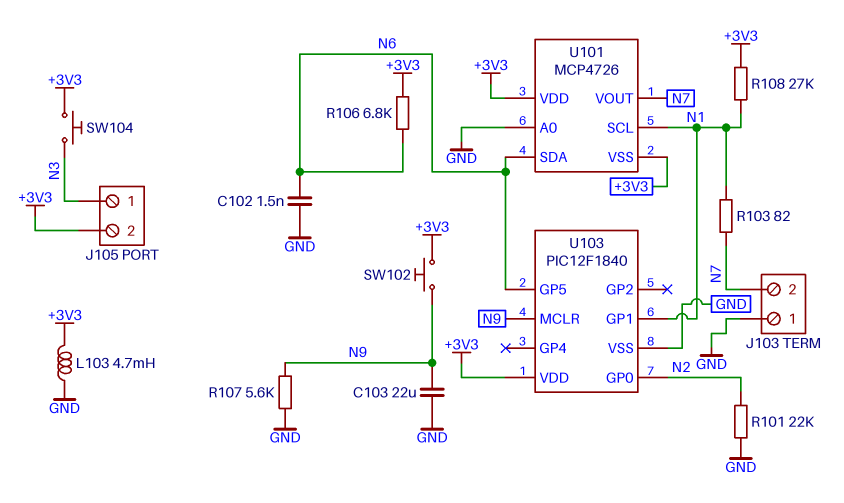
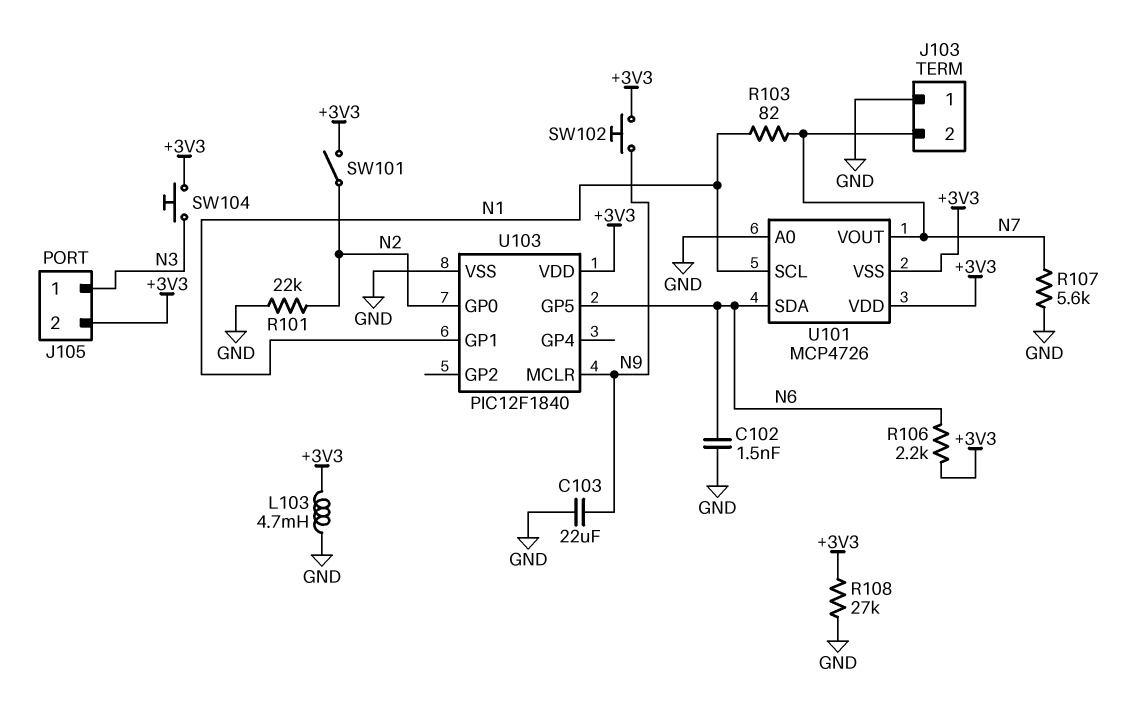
R106: 6.8k (+3V3, N6) -> 2.2k (+3V3, N6)
R107: 5.6k (GND, N9) -> 5.6k (GND, N7)
R108: 27k (+3V3, N1) -> 27k (+3V3, GND)
SW101: none -> switch (+3V3, N2)

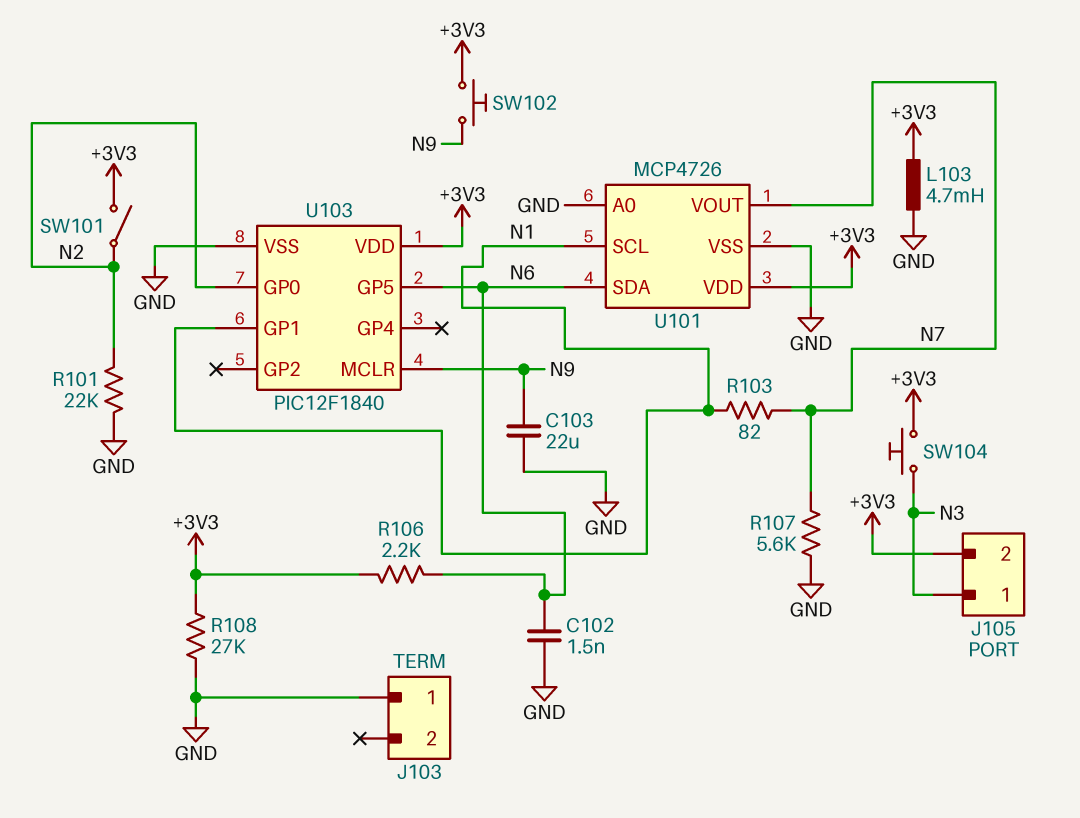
J103 pin 2: N7 -> none
U101 pin VSS: +3V3 -> GND

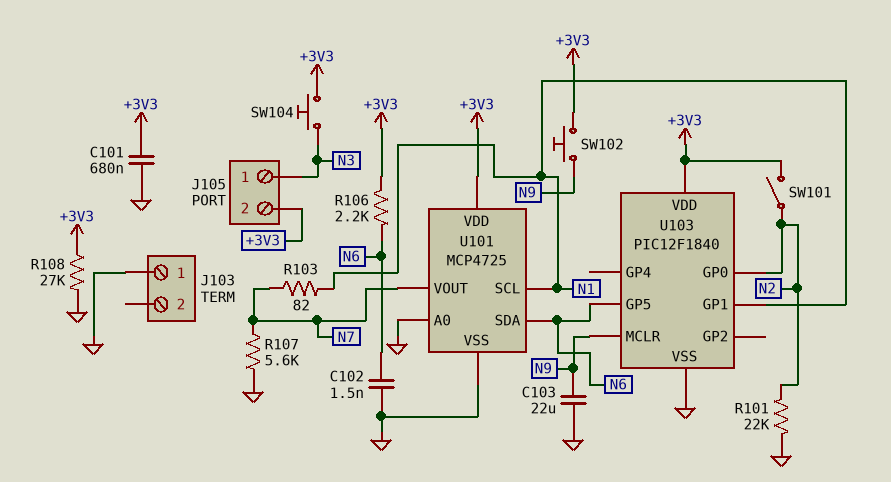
C101: none -> 680nF (+3V3, GND)
L103: 4.7mH (+3V3, GND) -> none
U101: MCP4726 -> MCP4725

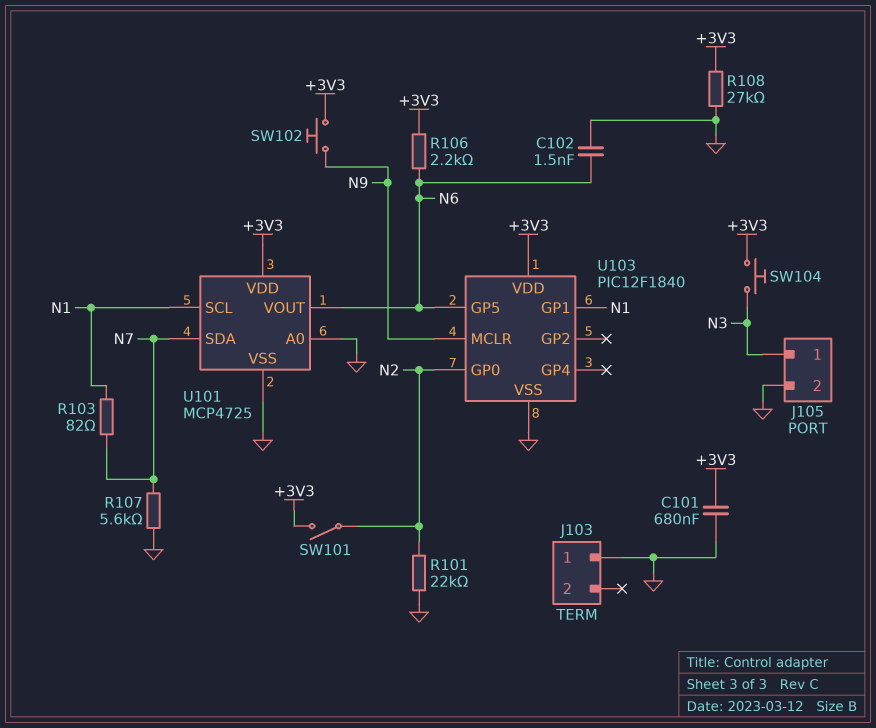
C103: 22uF (GND, N9) -> none
J105 pin 2: +3V3 -> GND
U101 pin SDA: N6 -> N7
U101 pin VOUT: N7 -> N6

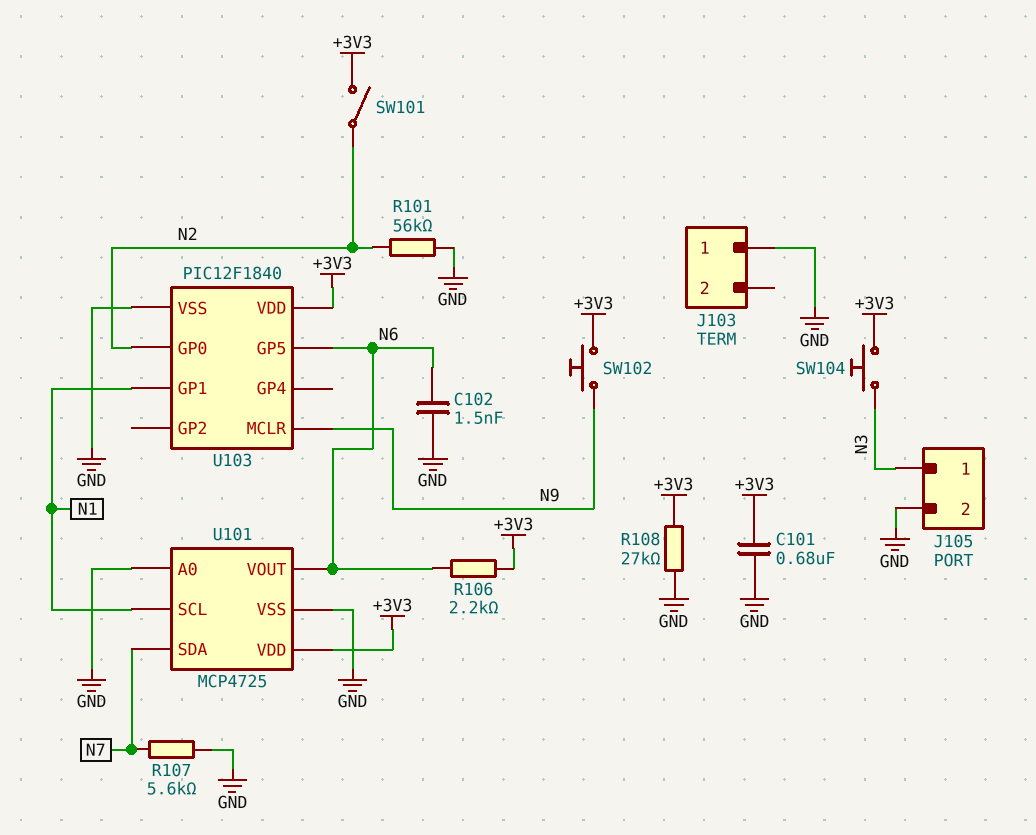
R101: 22k (GND, N2) -> 56k (GND, N2)
R103: 82 (N1, N7) -> none

